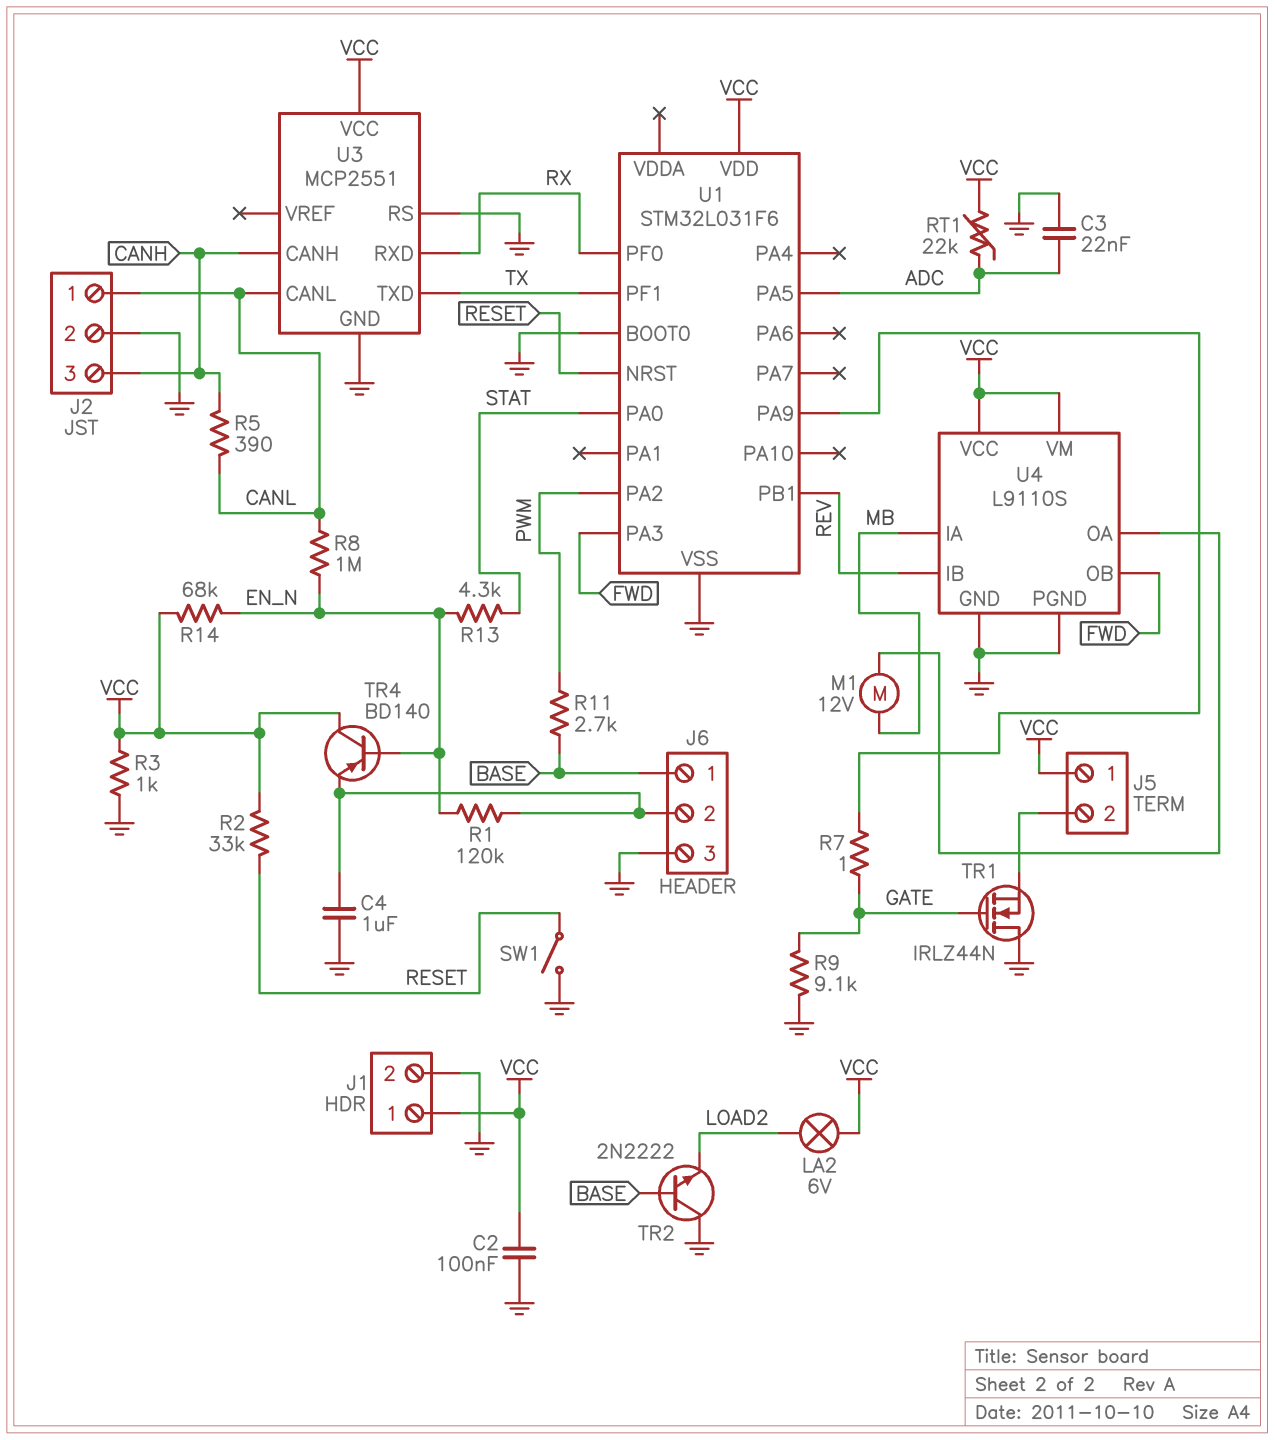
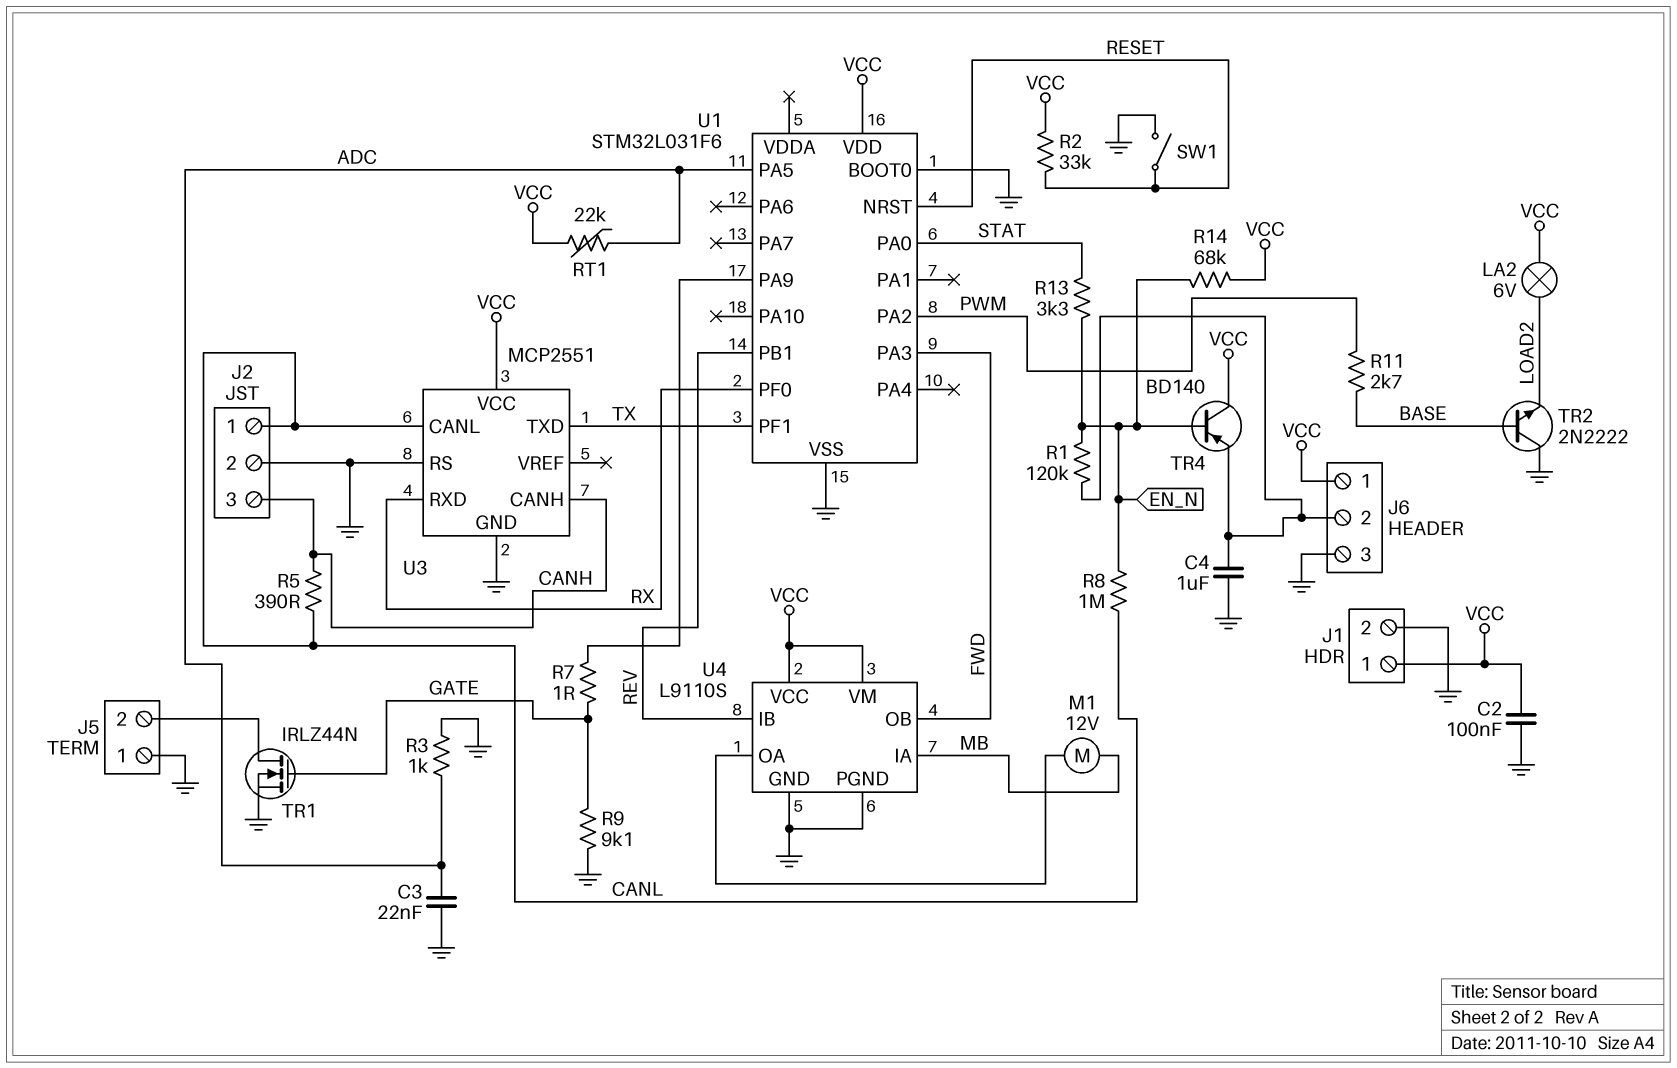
J5 pin 1: VCC -> GND
J6 pin 1: BASE -> VCC
R3: 1k (GND, VCC) -> 1k (ADC, GND)
R13: 4.3k (EN_N, STAT) -> 3.3k (EN_N, STAT)
TR1: NMOS IRLZ44N (G GATE, D GND, S J5/2) -> NMOS IRLZ44N (G GATE, D J5/2, S GND)

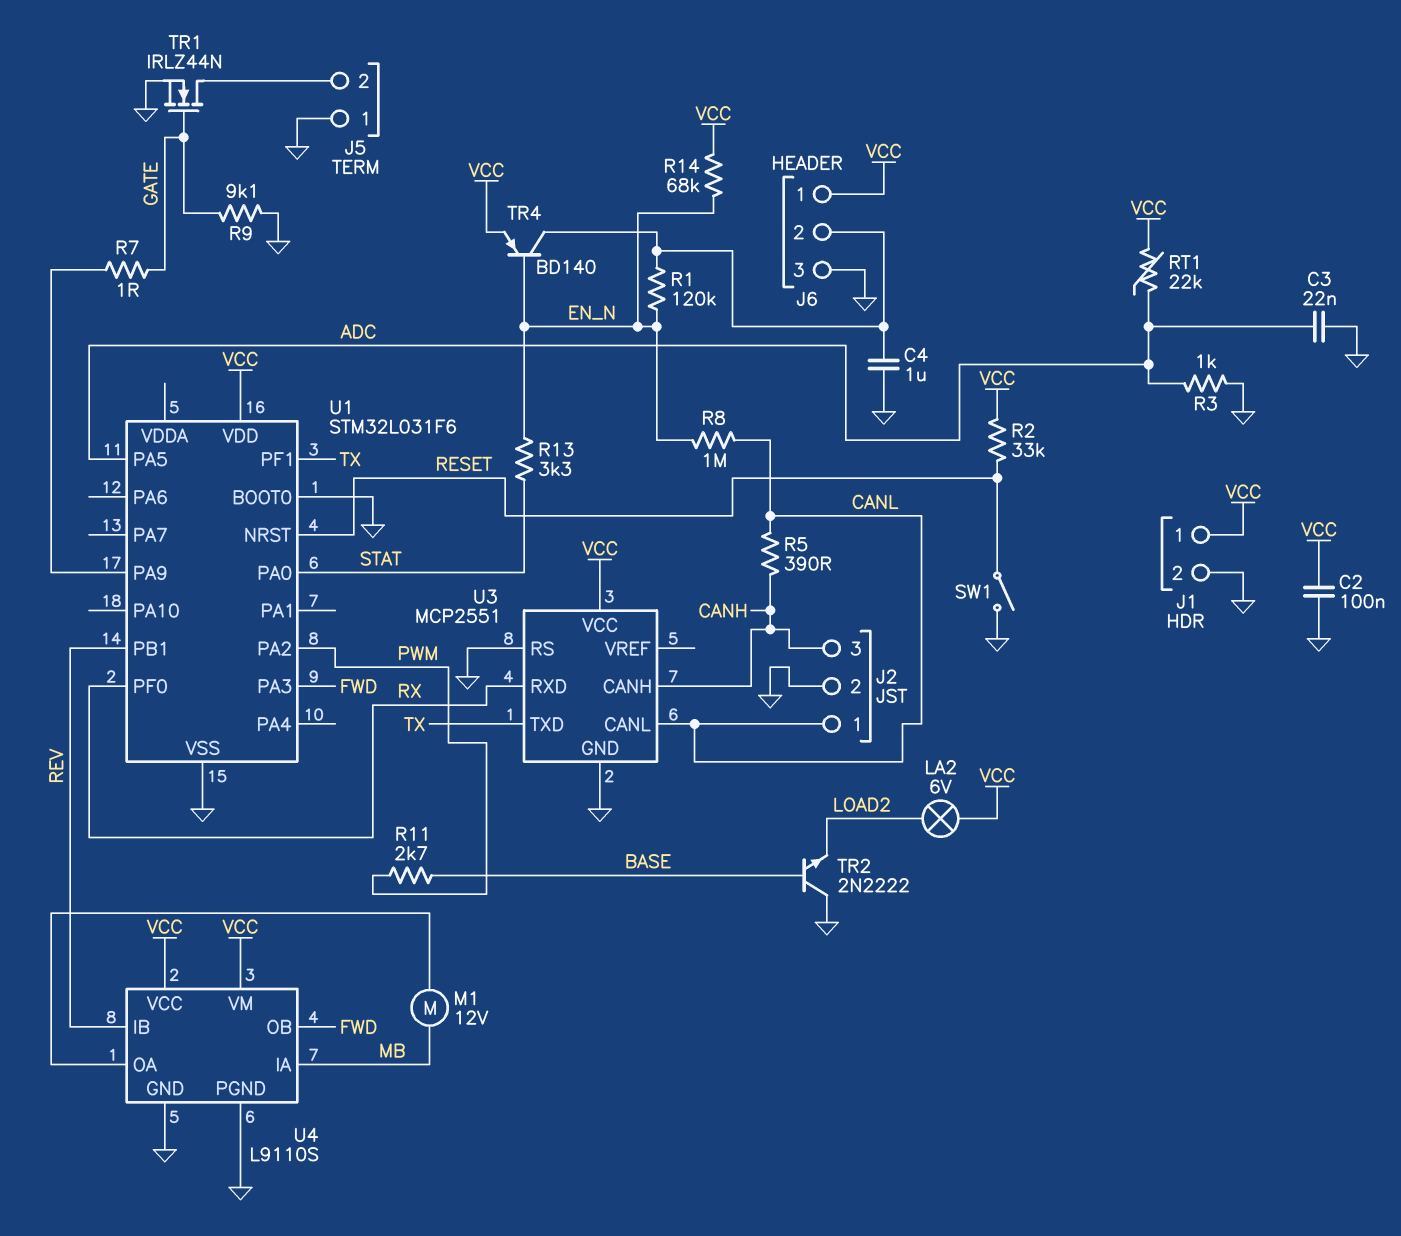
TR4: PNP BD140 (B EN_N, C VCC, E J6/2) -> PNP BD140 (B EN_N, C J6/2, E VCC)

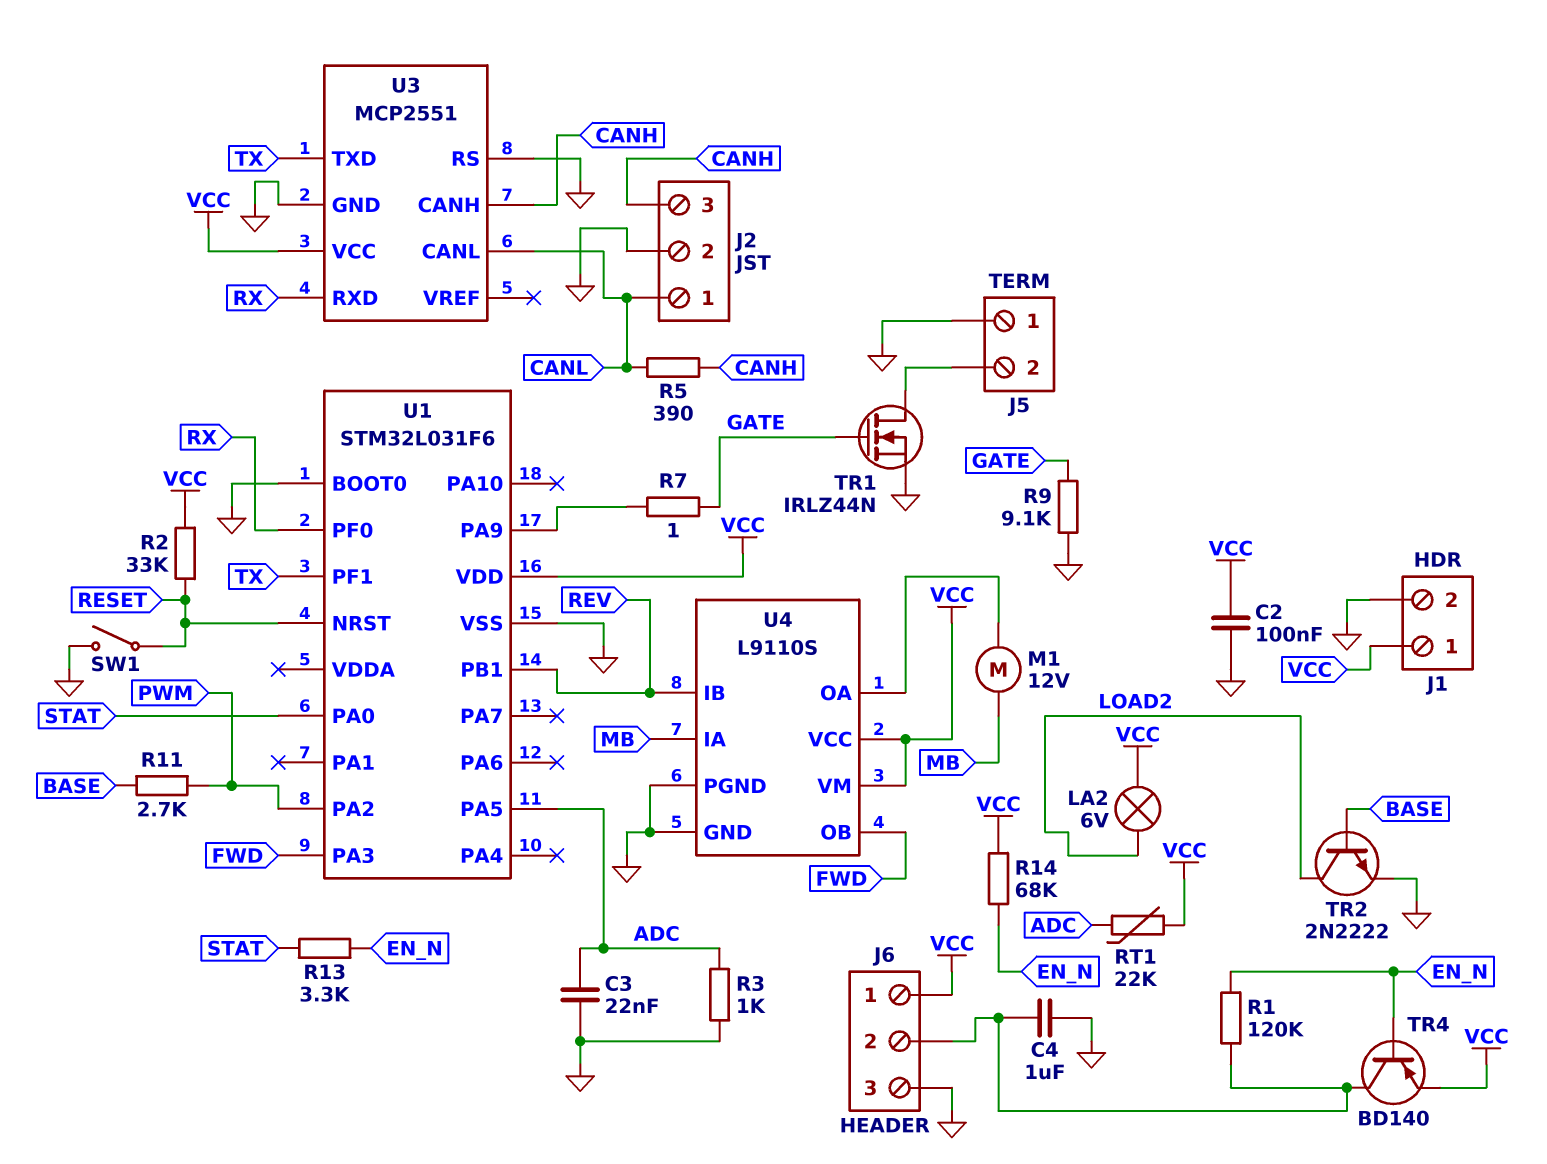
R8: 1M (CANL, EN_N) -> none
TR2: NPN 2N2222 (B BASE, C GND, E LOAD2) -> NPN 2N2222 (B BASE, C LOAD2, E GND)

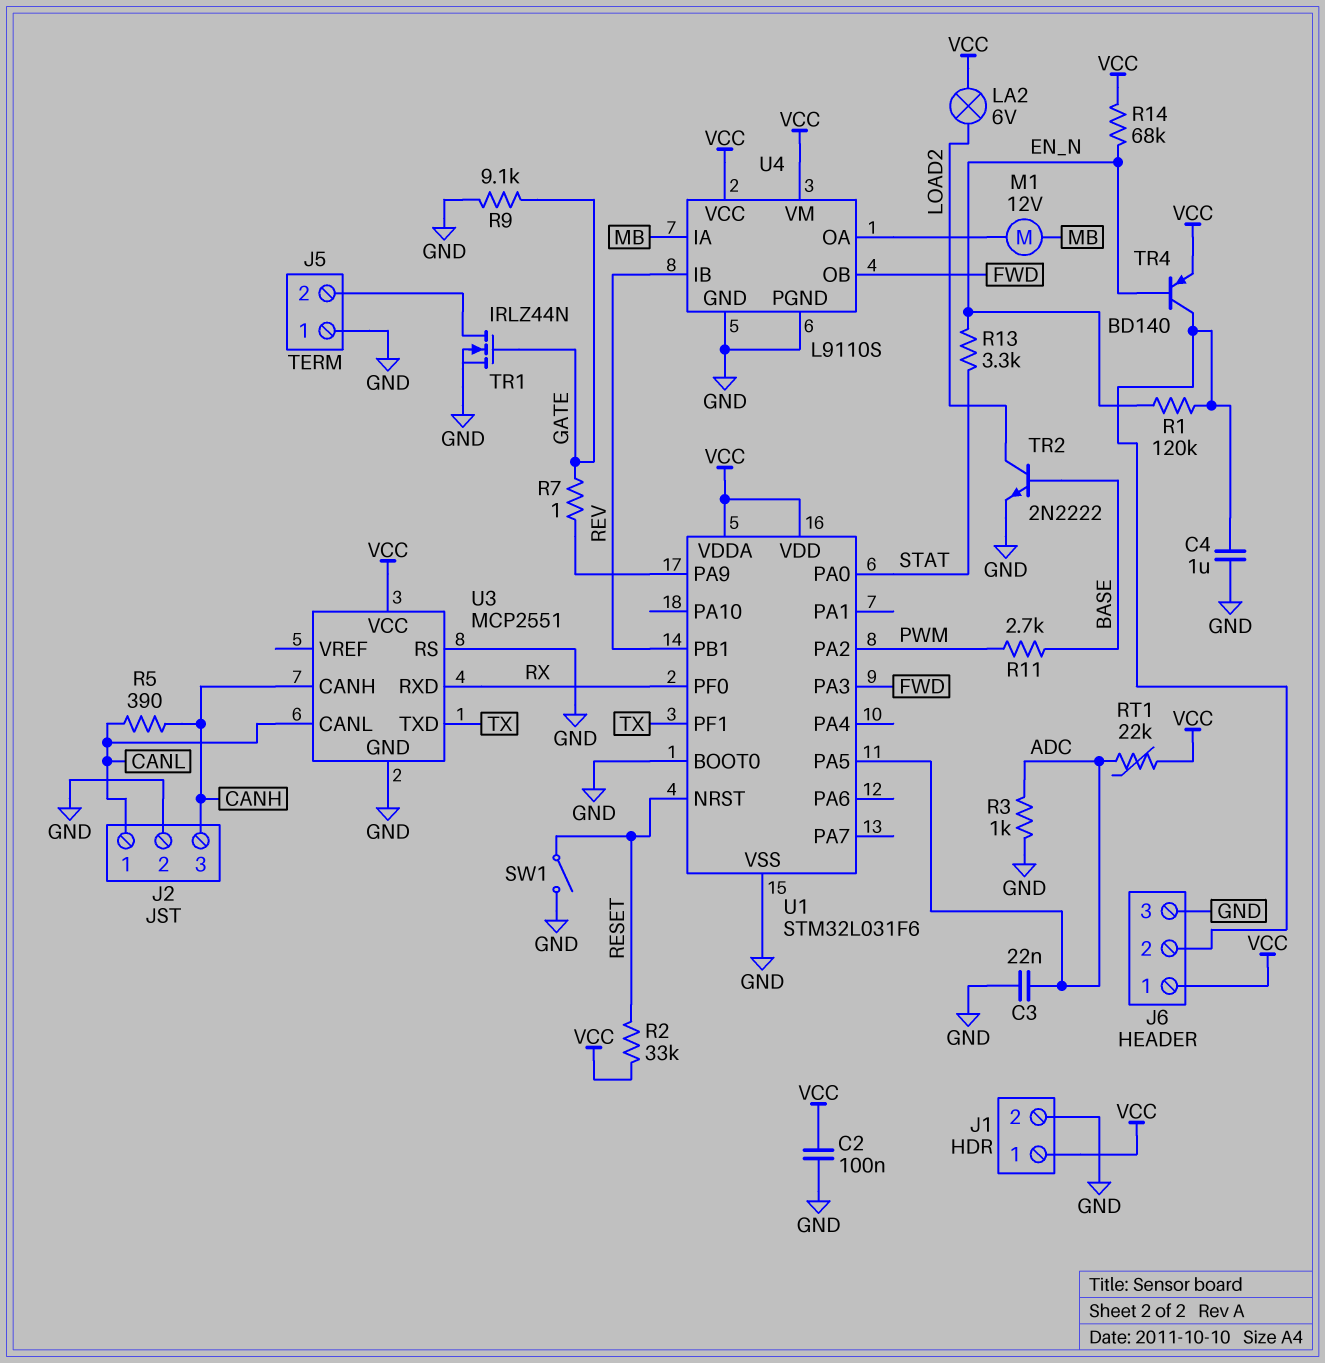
U1 pin VDDA: none -> VCC

